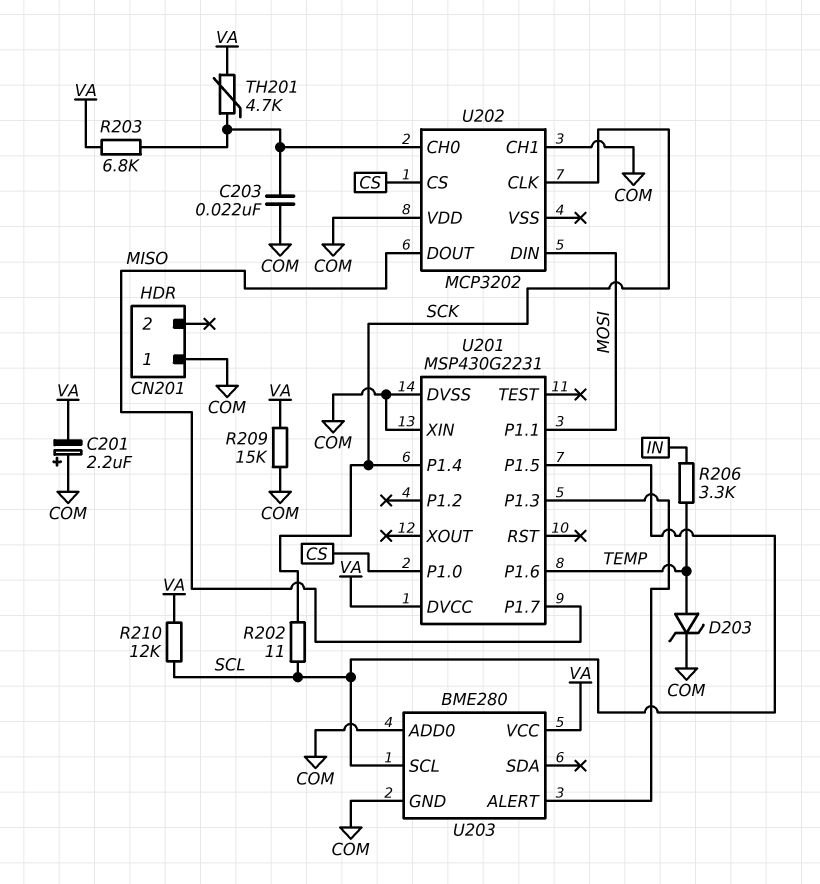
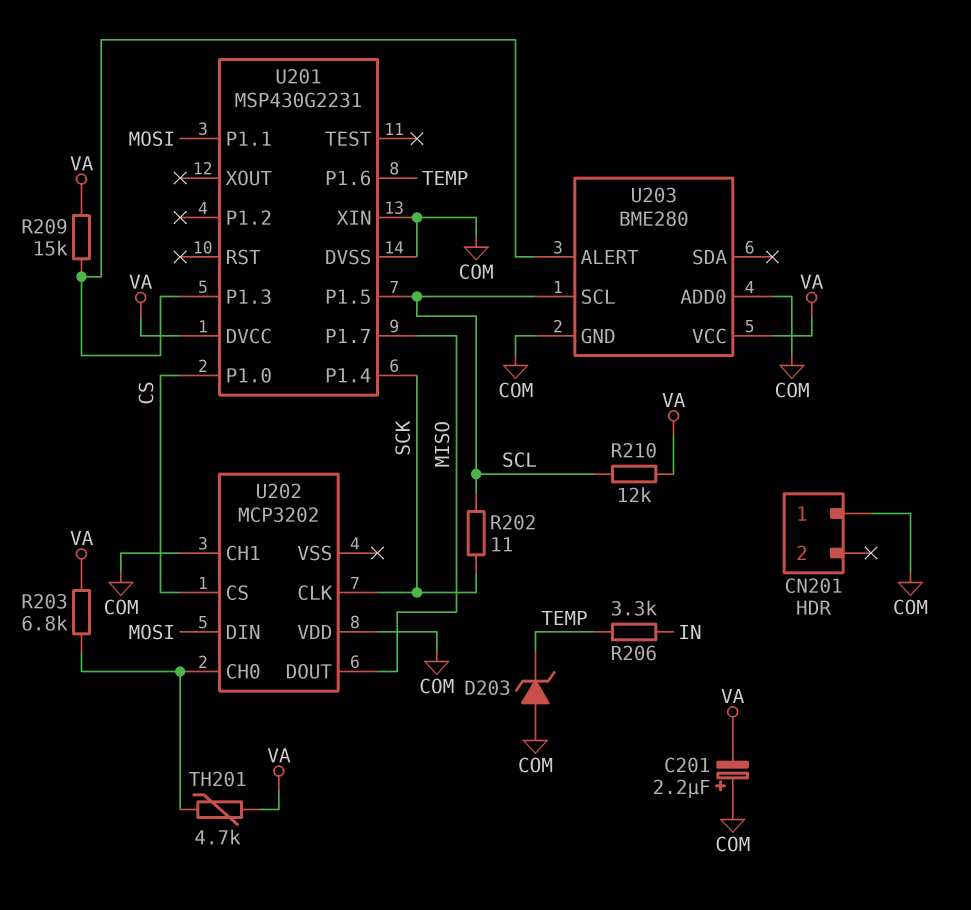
C203: 22nF (COM, U202/CH0) -> none
D203: zener (A TEMP, K COM) -> zener (A COM, K TEMP)
R209: 15k (COM, VA) -> 15k (U201/P1.3, VA)

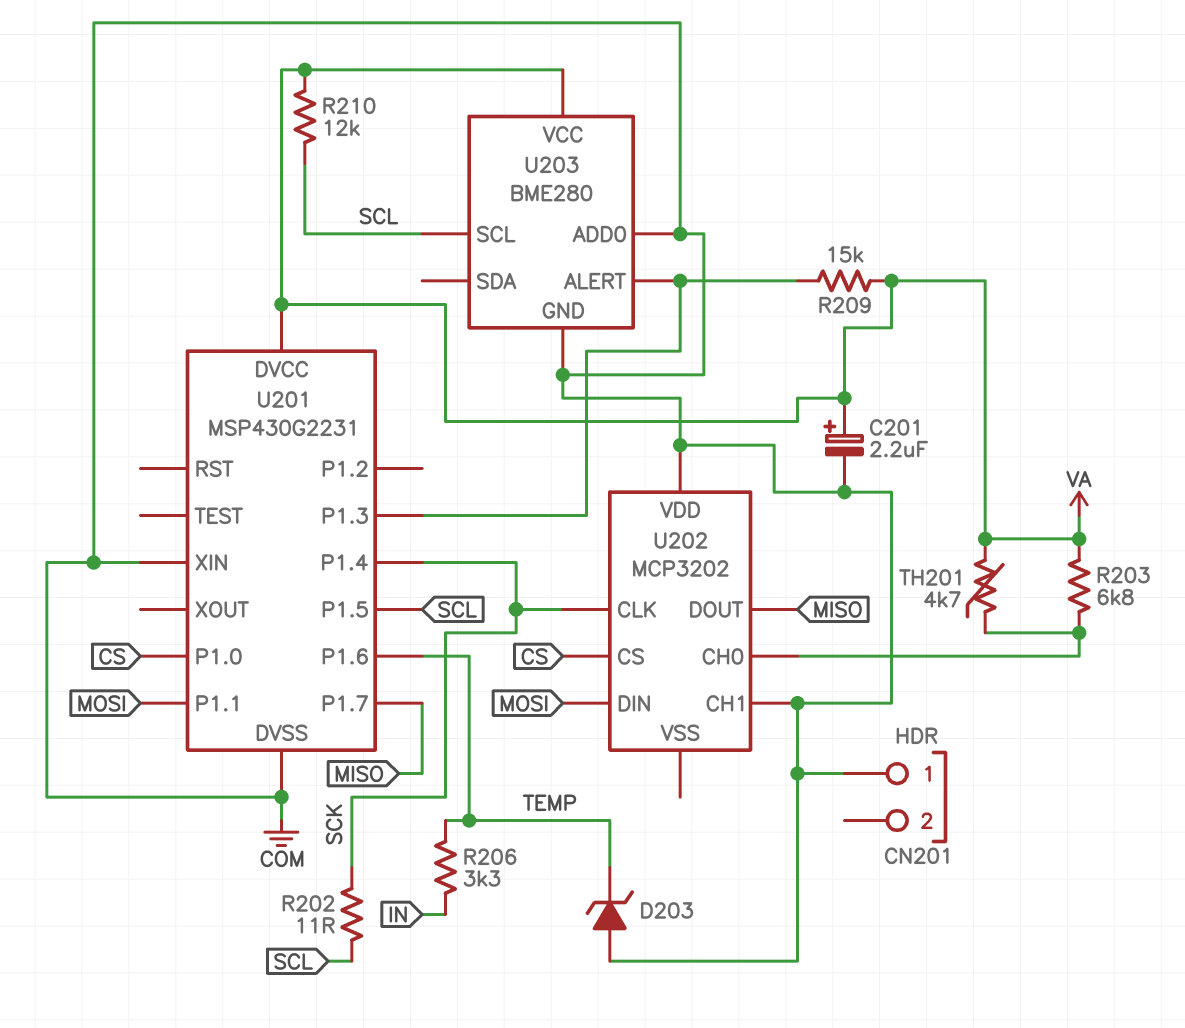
C201: 2.2uF (plus COM, minus VA) -> 2.2uF (plus VA, minus COM)

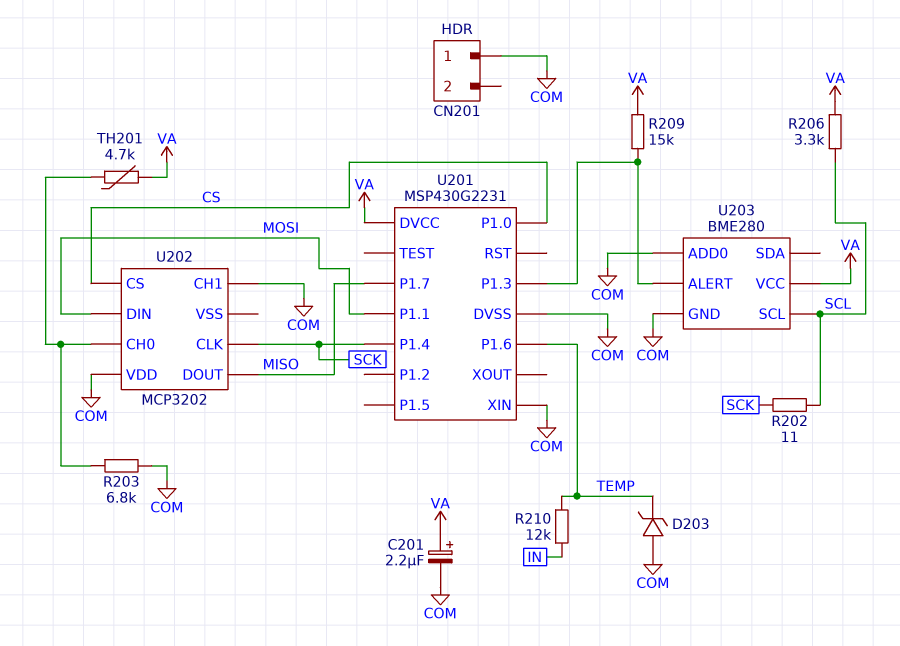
R203: 6.8k (U202/CH0, VA) -> 6.8k (COM, U202/CH0)
R206: 3.3k (IN, TEMP) -> 3.3k (SCL, VA)
R210: 12k (SCL, VA) -> 12k (IN, TEMP)
U201 pin P1.5: SCL -> none

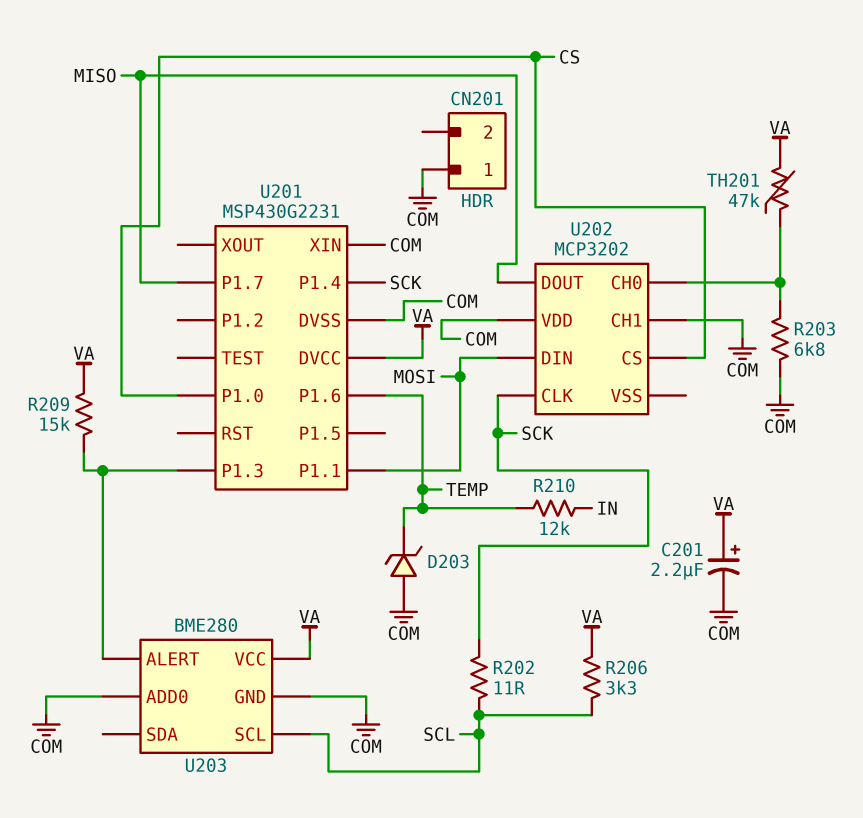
TH201: 4.7k (U202/CH0, VA) -> 47k (U202/CH0, VA)

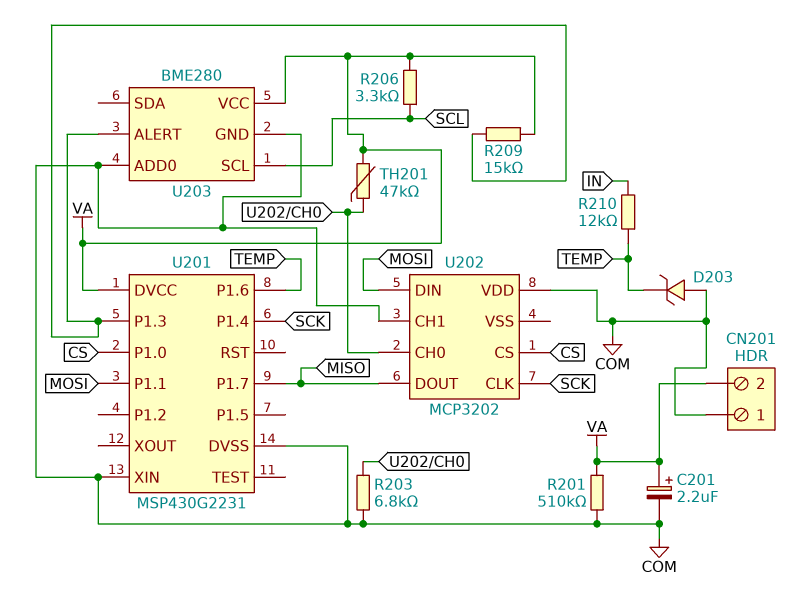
CN201 pin 2: none -> VA
R201: none -> 510k (COM, VA)
R202: 11 (SCK, SCL) -> none

